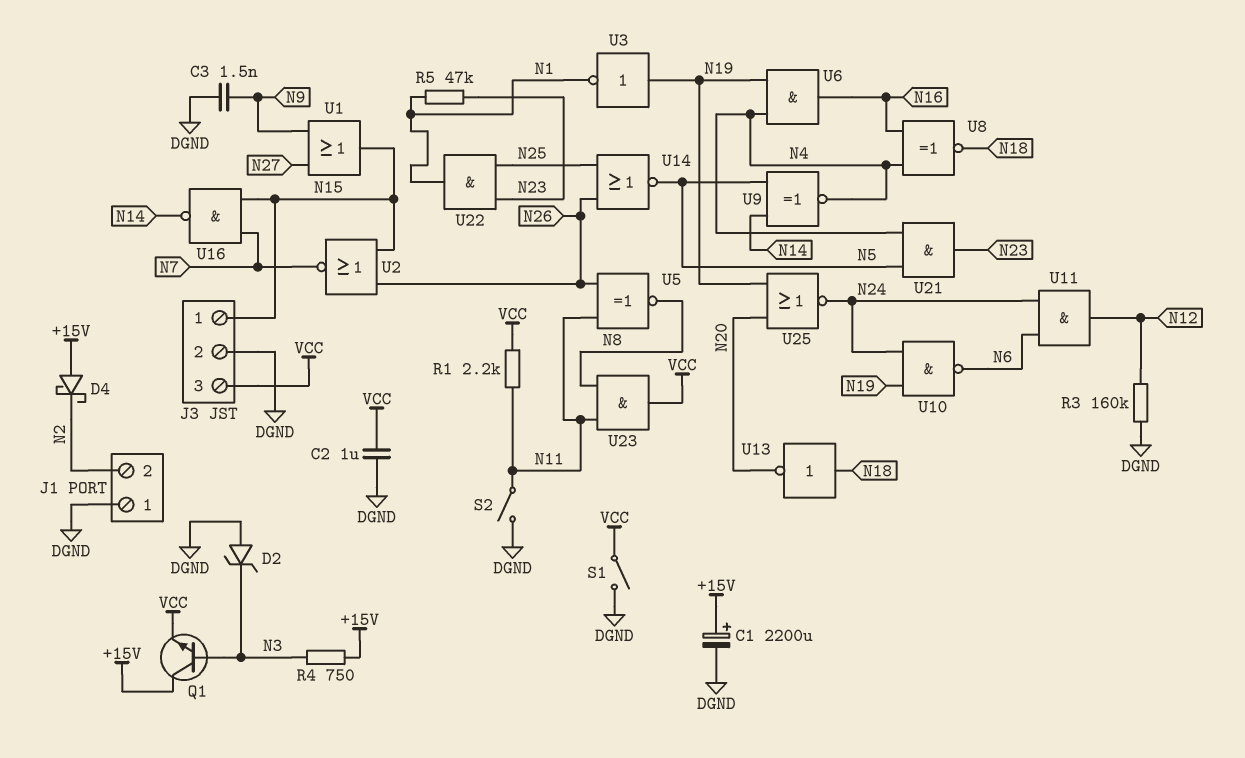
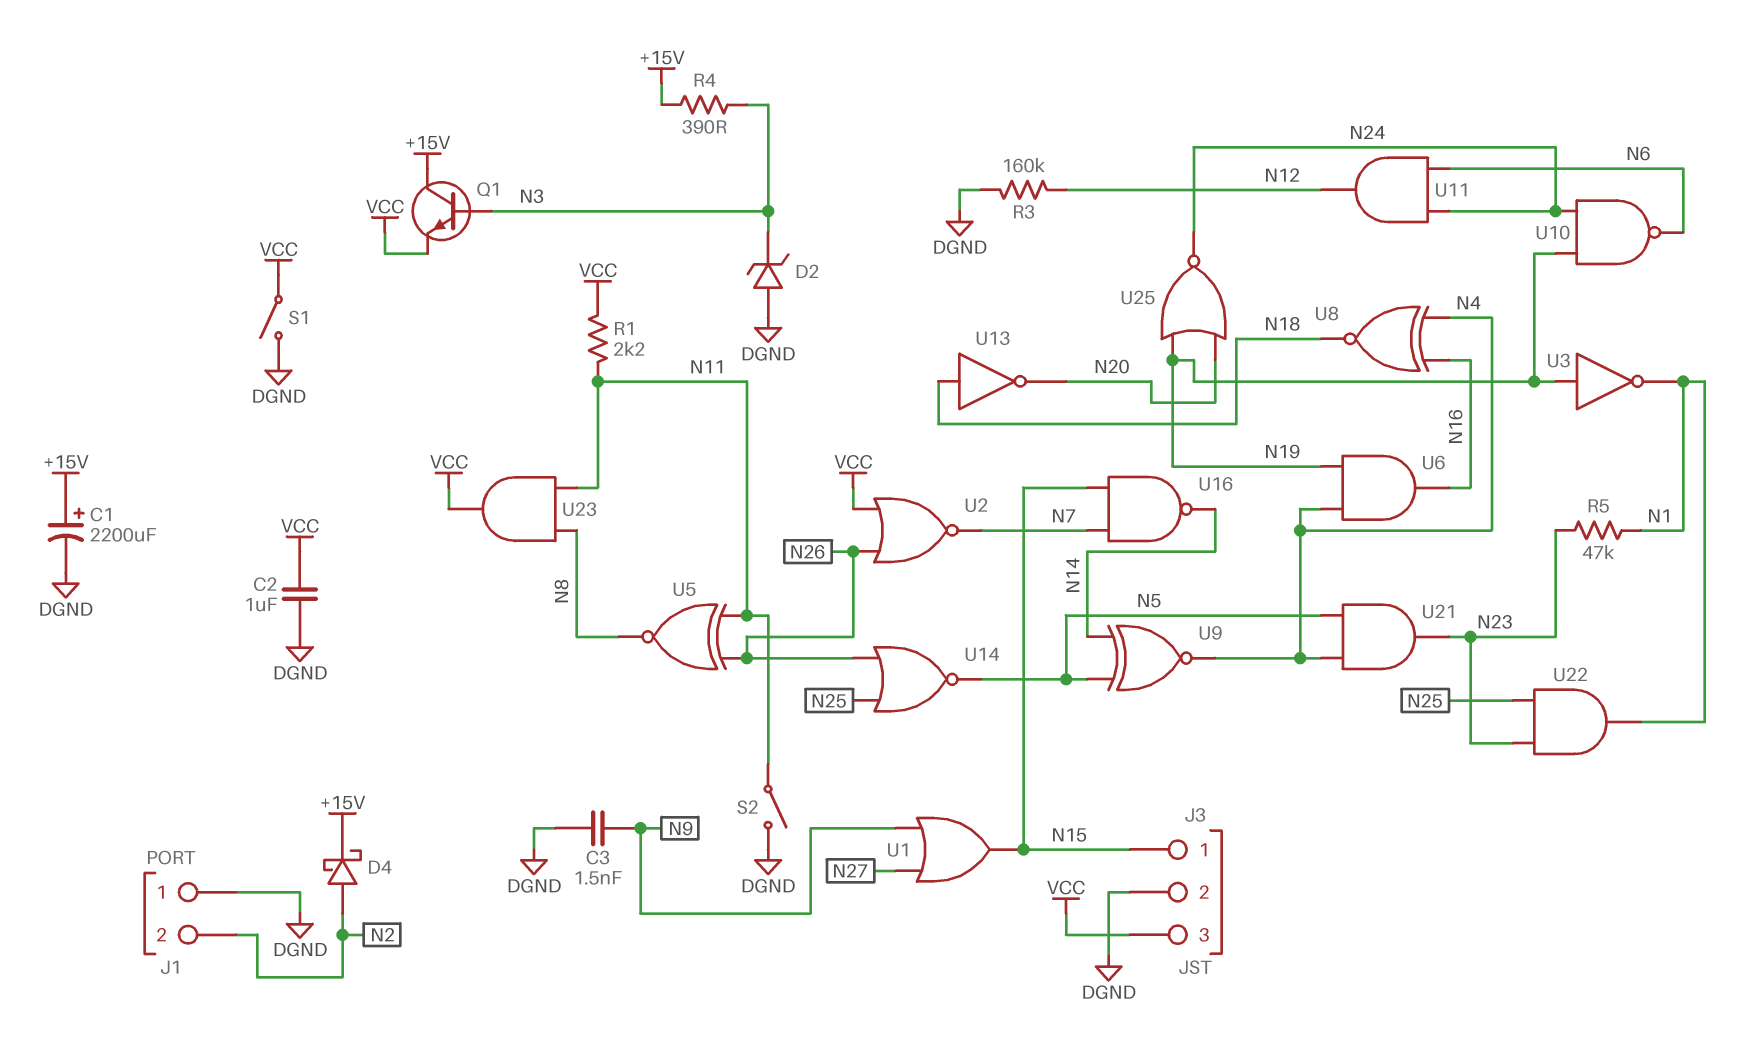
D4: schottky (A +15V, K N2) -> schottky (A N2, K +15V)
R4: 750 (+15V, N3) -> 390 (+15V, N3)
U2: NOR (in N15, in N26, out N7) -> NOR (in N26, in VCC, out N7)

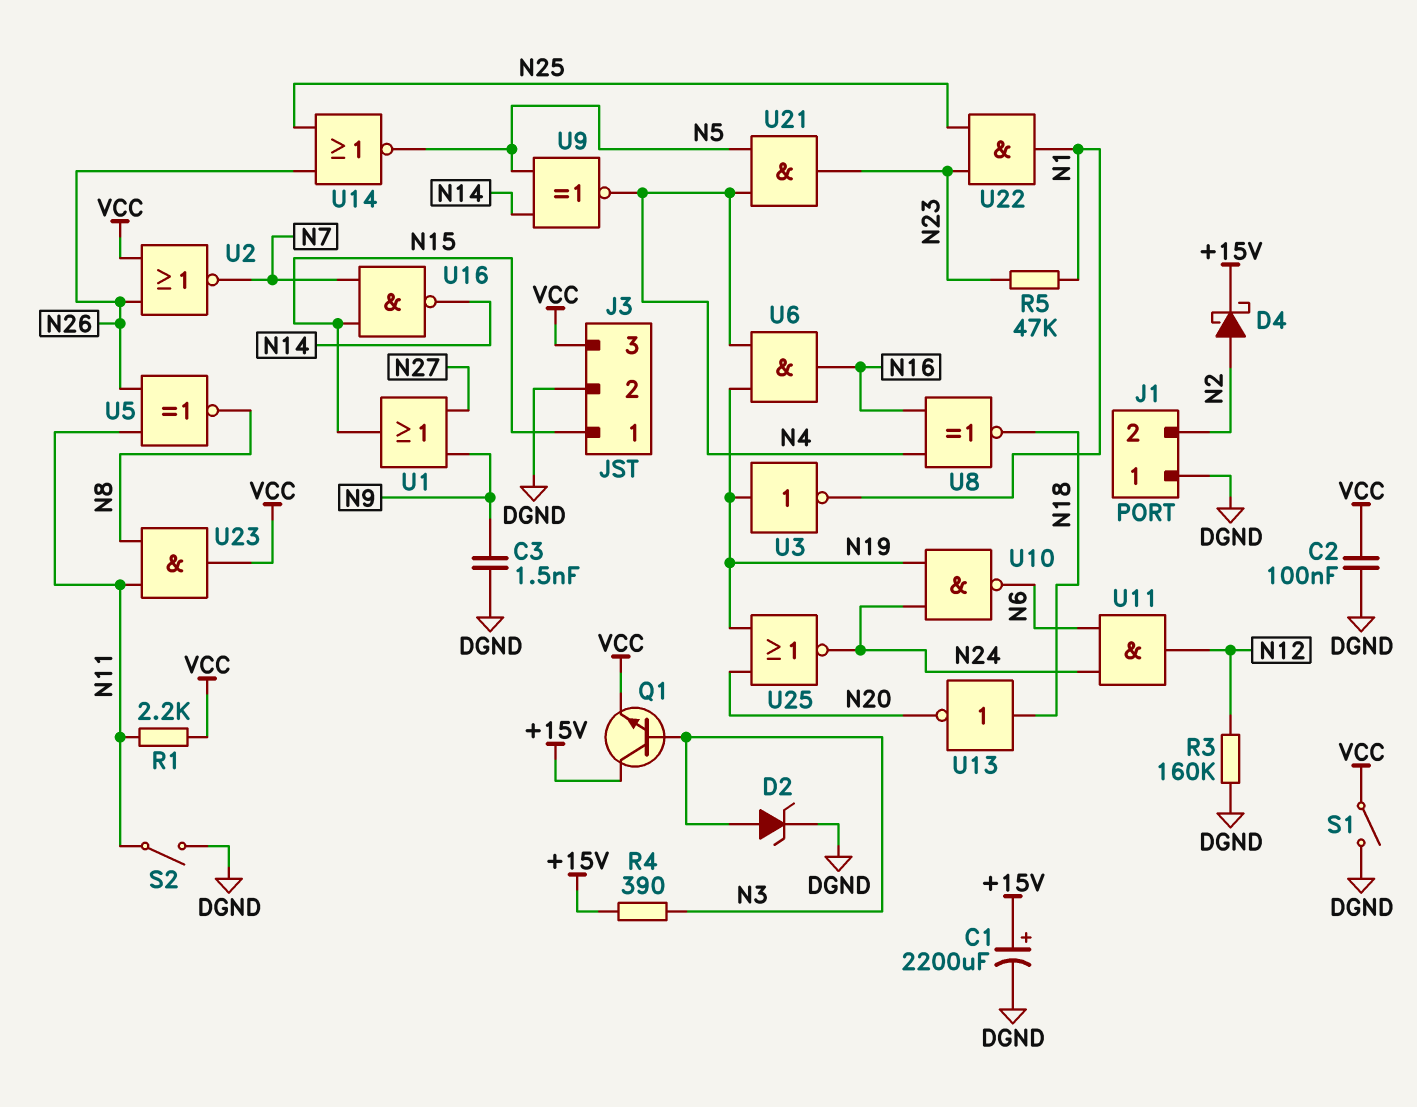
C2: 1uF (DGND, VCC) -> 100nF (DGND, VCC)
D2: zener (A DGND, K N3) -> zener (A N3, K DGND)

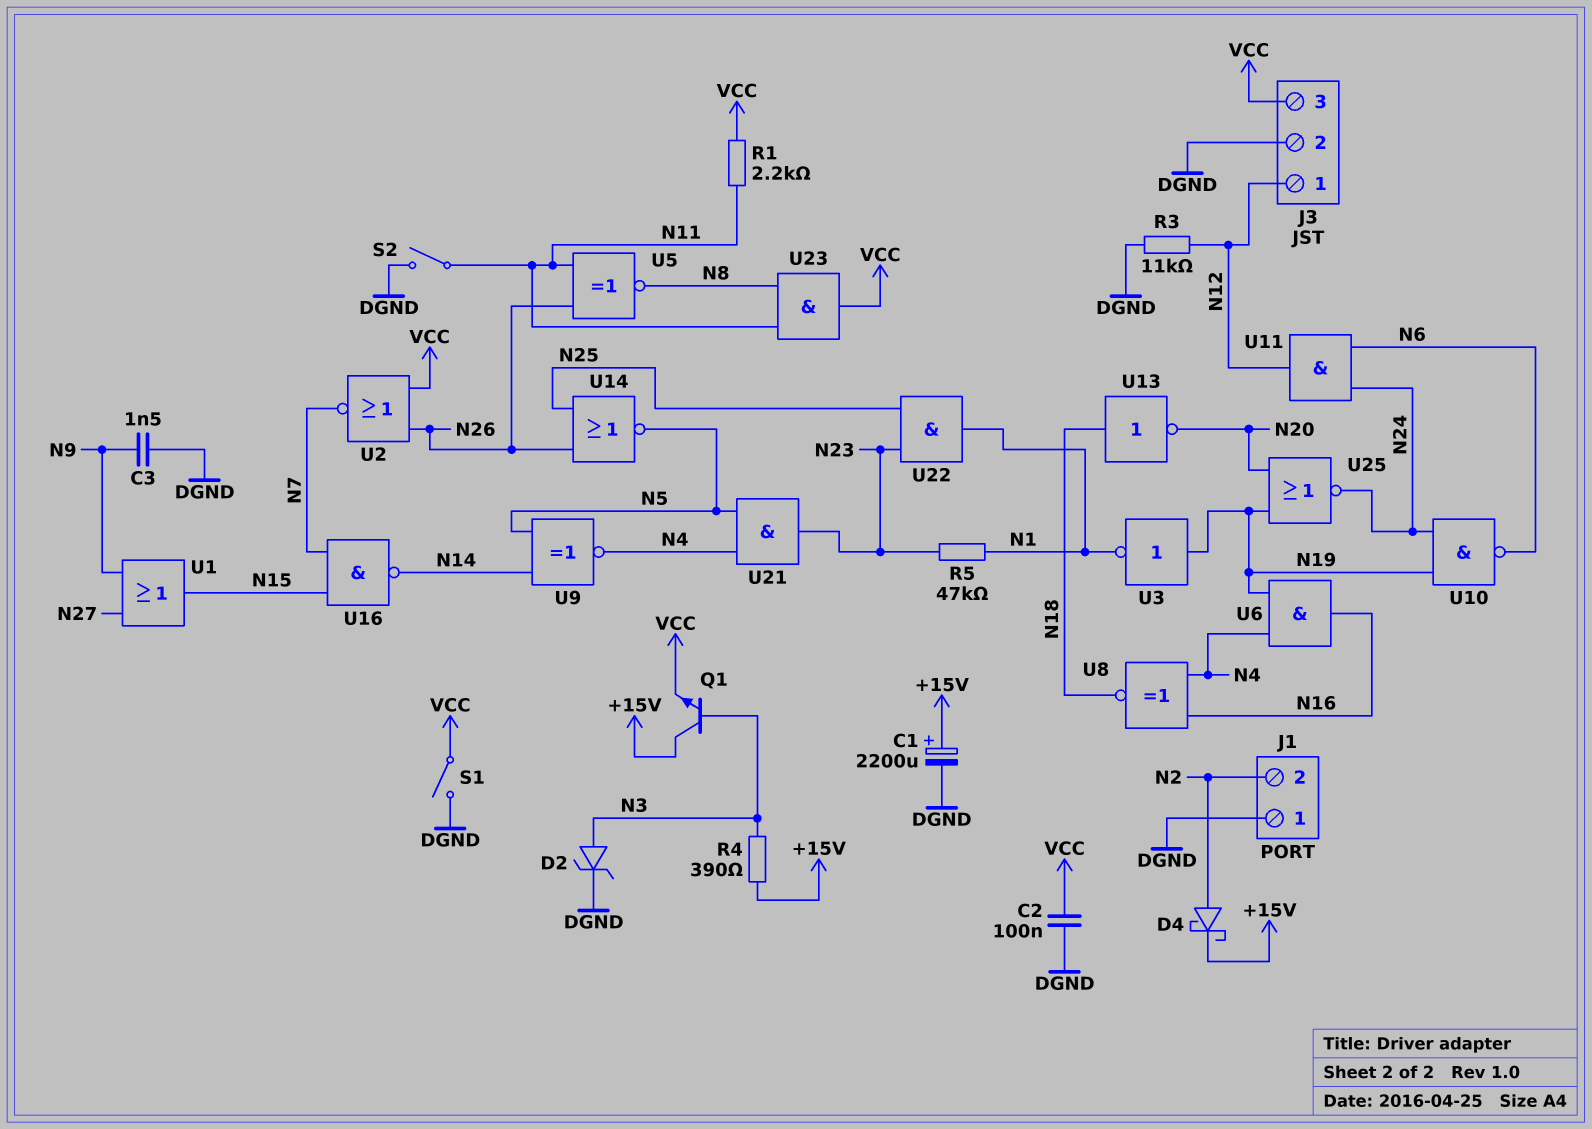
J3 pin 1: N15 -> N12
R3: 160k (DGND, N12) -> 11k (DGND, N12)

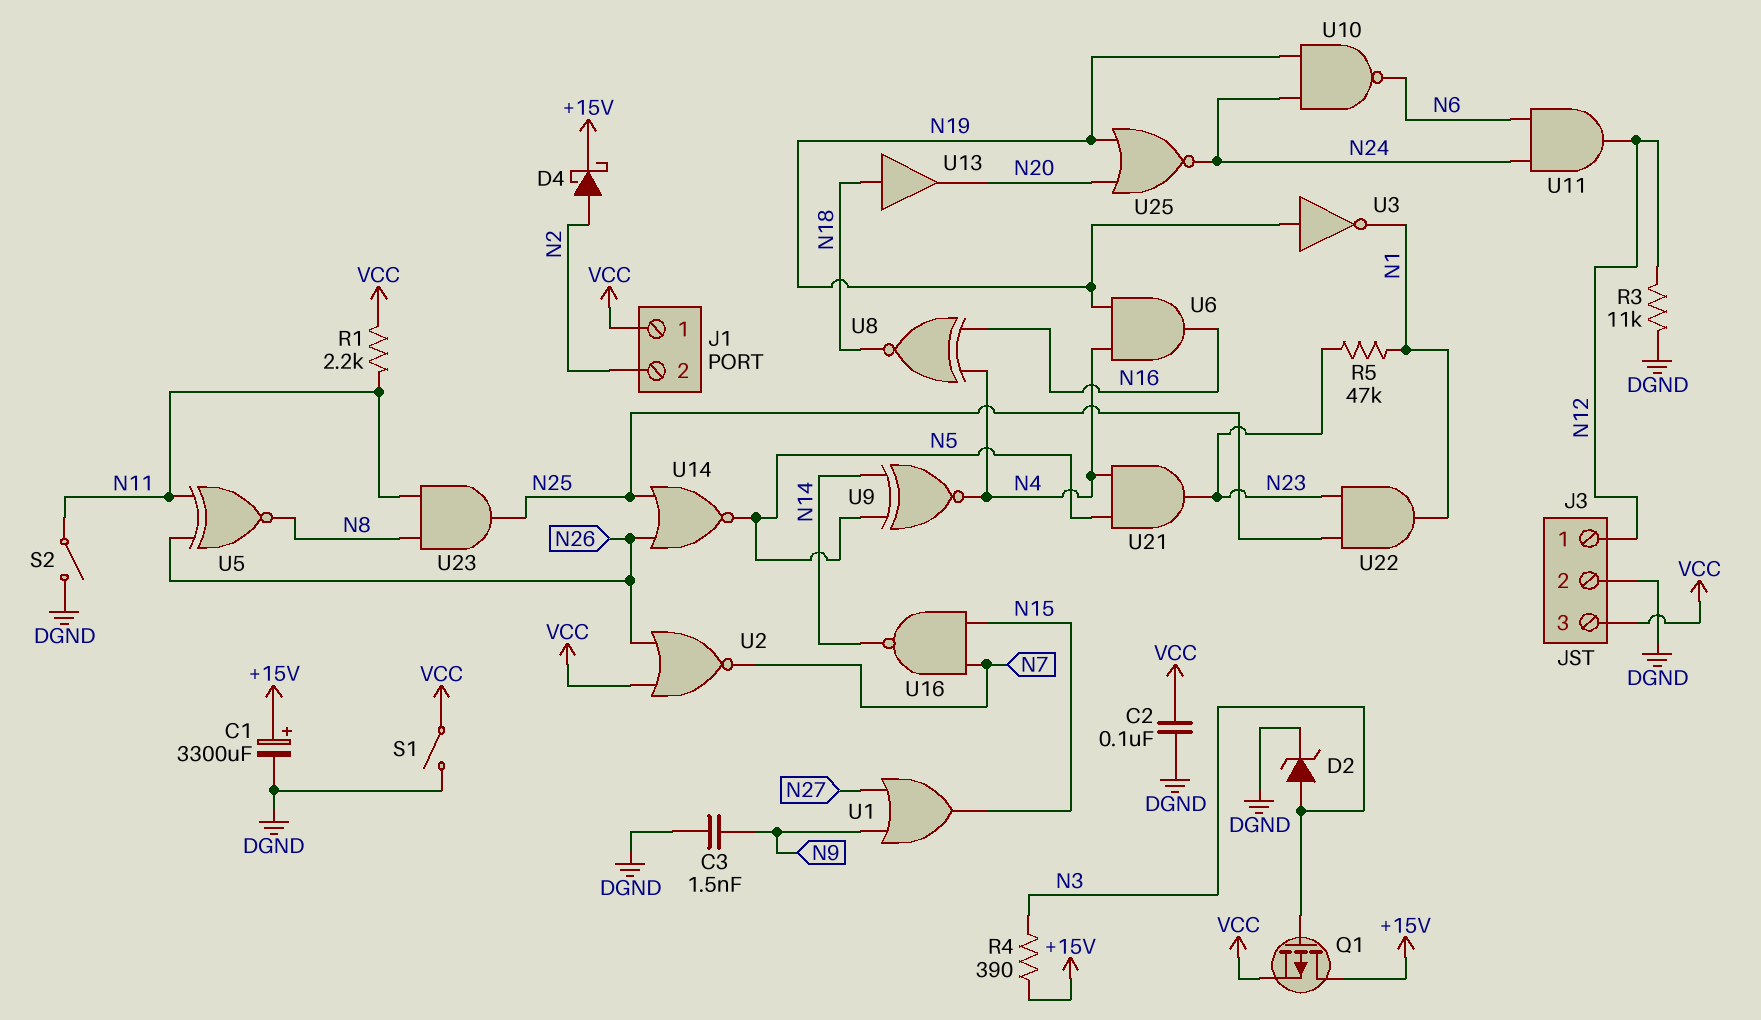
C1: 2200uF (plus +15V, minus DGND) -> 3300uF (plus +15V, minus DGND)
J1 pin 1: DGND -> VCC
Q1: NPN (B N3, C +15V, E VCC) -> PMOS (G N3, D +15V, S VCC)
U13: NOT (in N18, out N20) -> buffer (in N18, out N20)
U23: AND (in N8, in N11, out VCC) -> AND (in N8, in N11, out N25)

